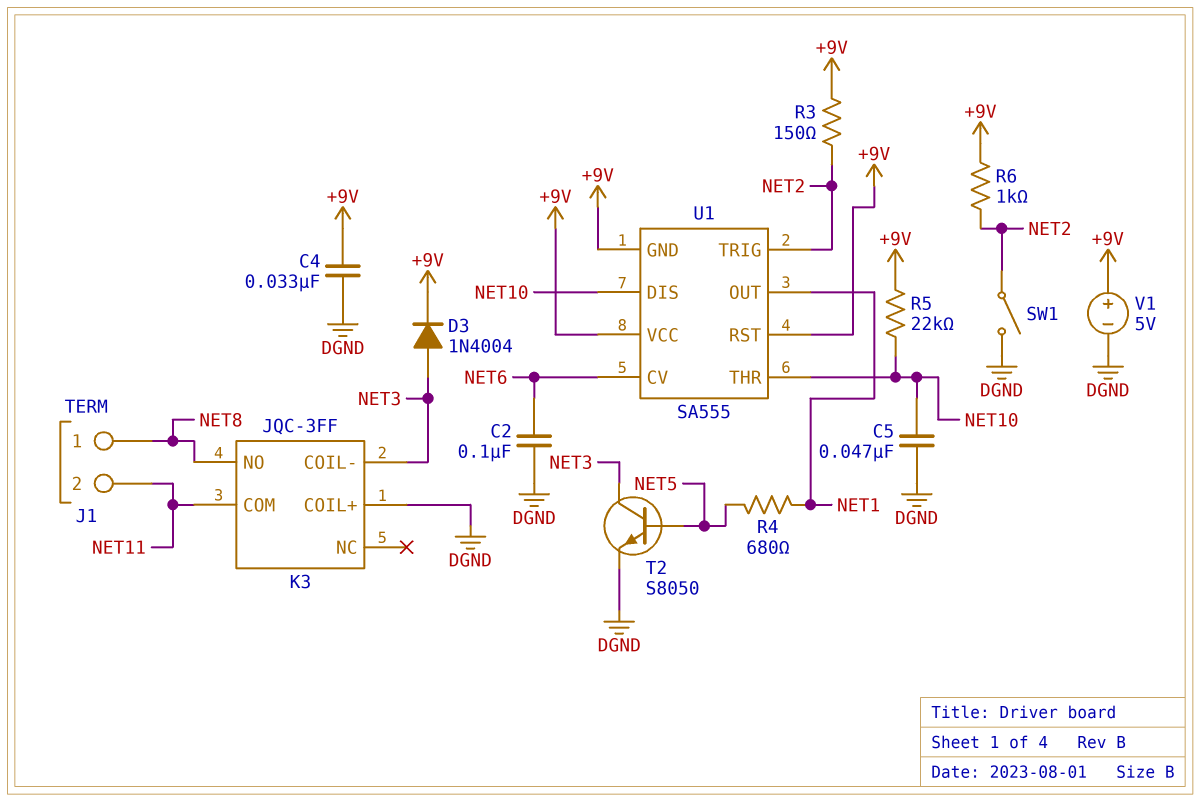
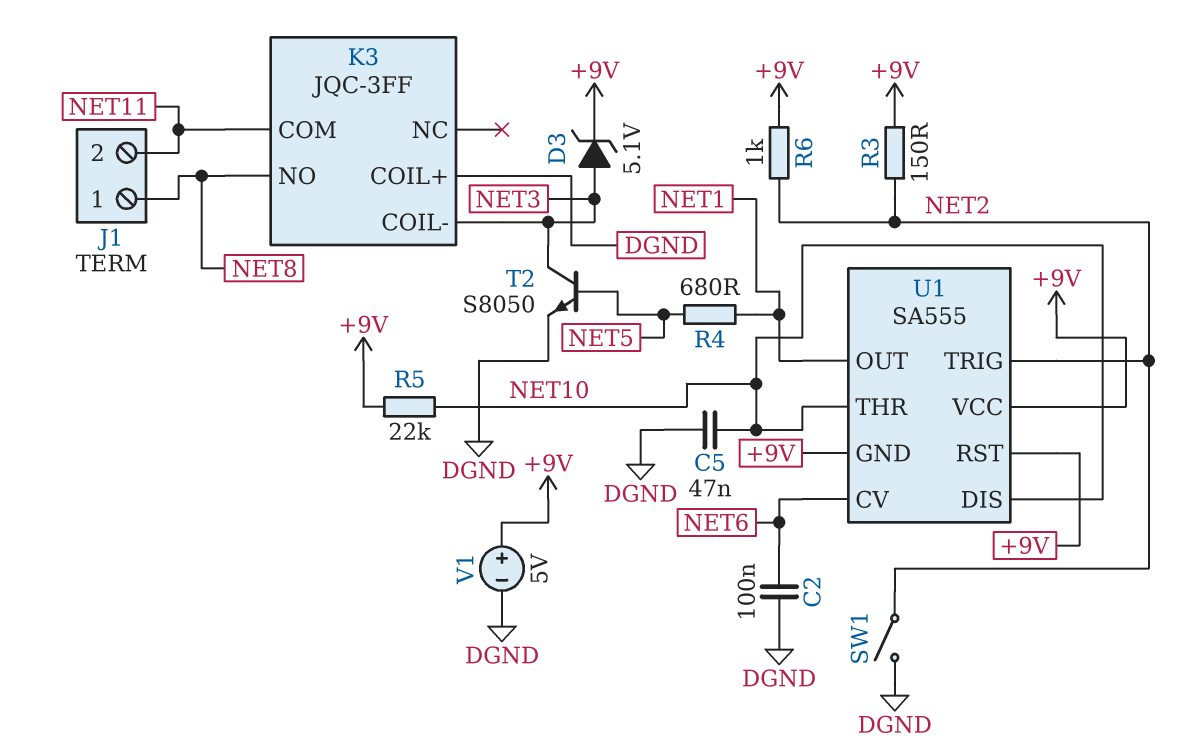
C4: 33nF (+9V, DGND) -> none
D3: diode 1N4004 (A NET3, K +9V) -> zener 5.1V (A NET3, K +9V)

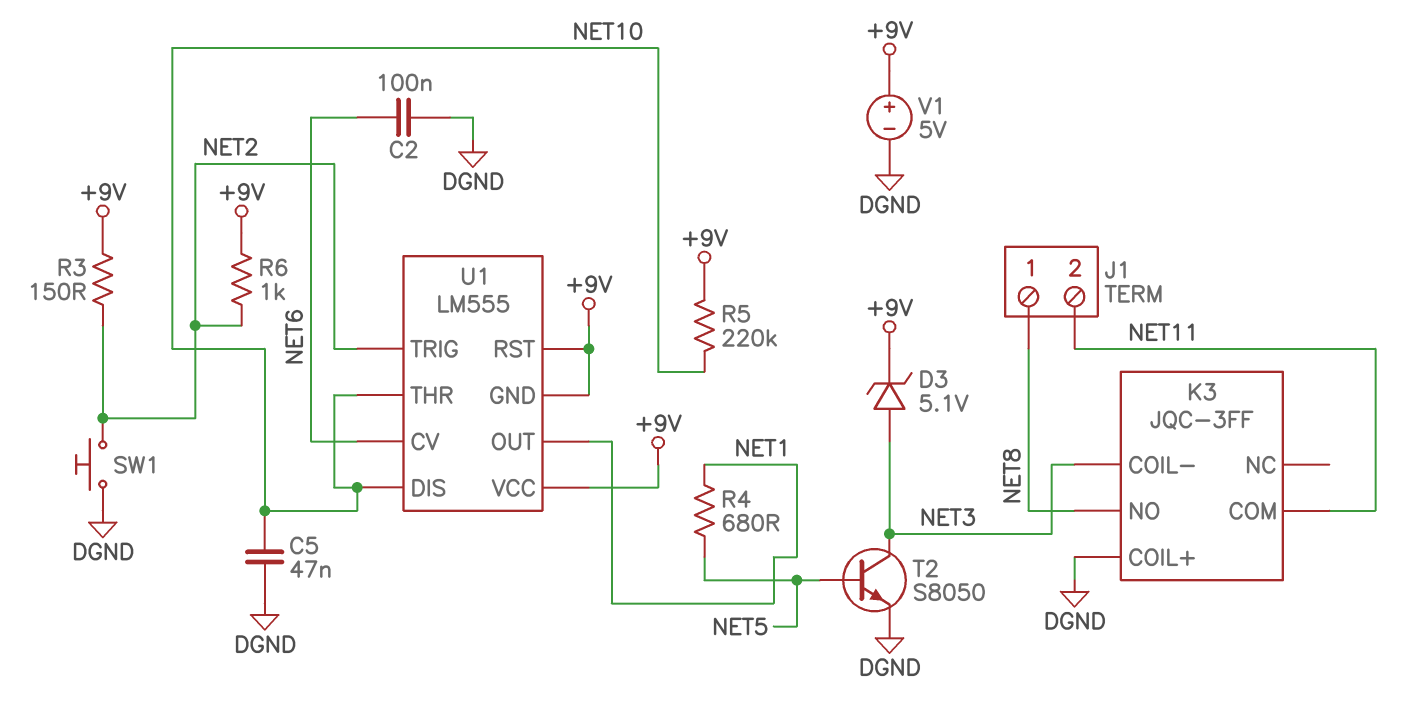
R5: 22k (+9V, NET10) -> 220k (+9V, NET10)
SW1: switch (DGND, NET2) -> button (DGND, NET2)
U1: SA555 -> LM555

